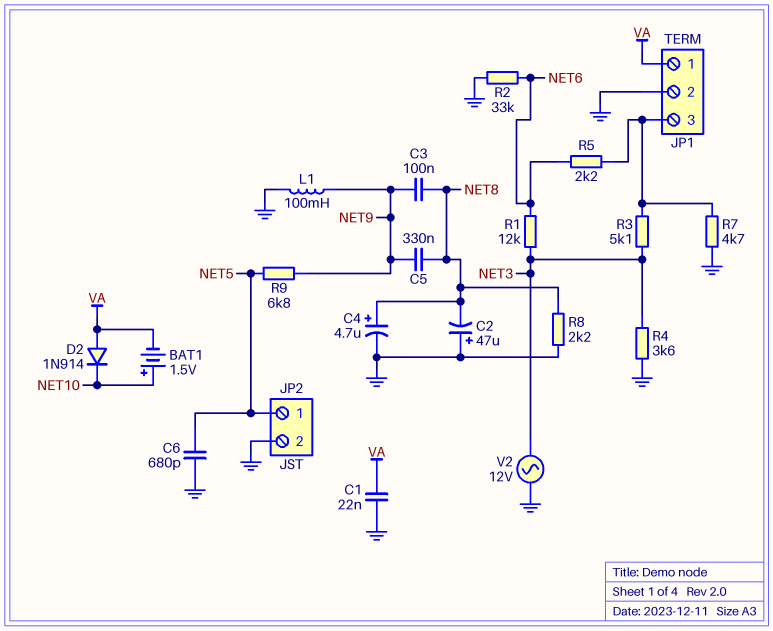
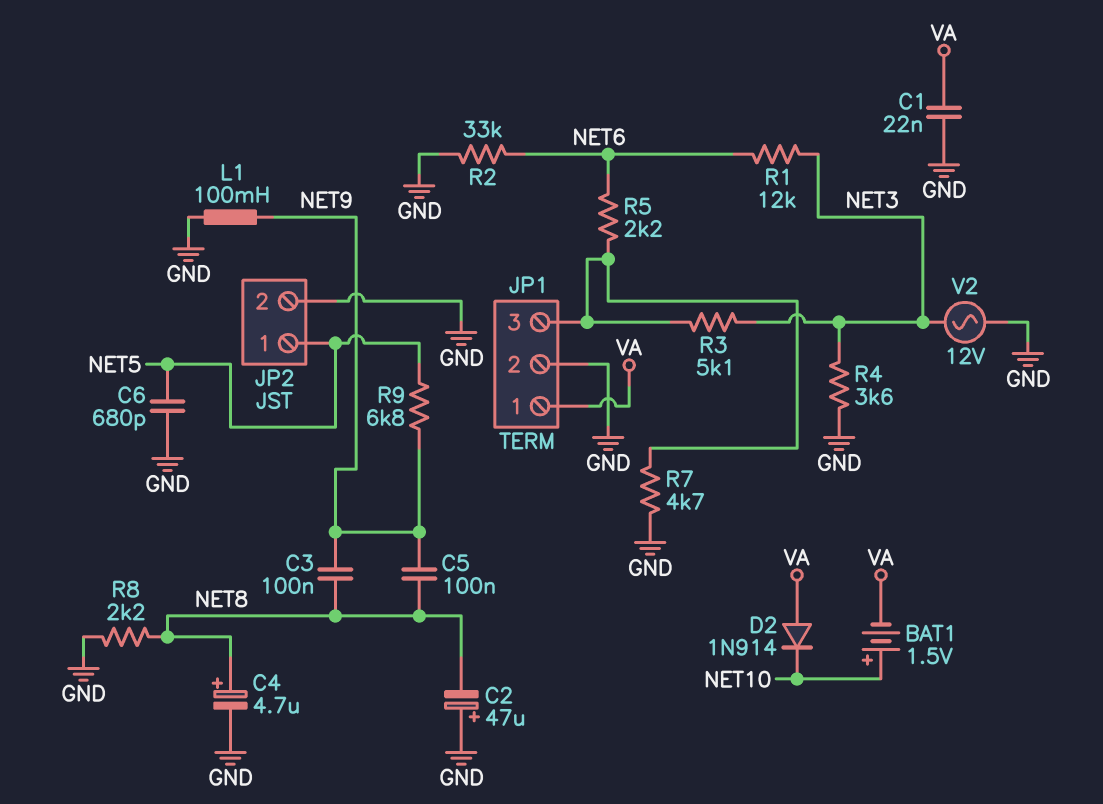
C5: 330nF (NET8, NET9) -> 100nF (NET8, NET9)

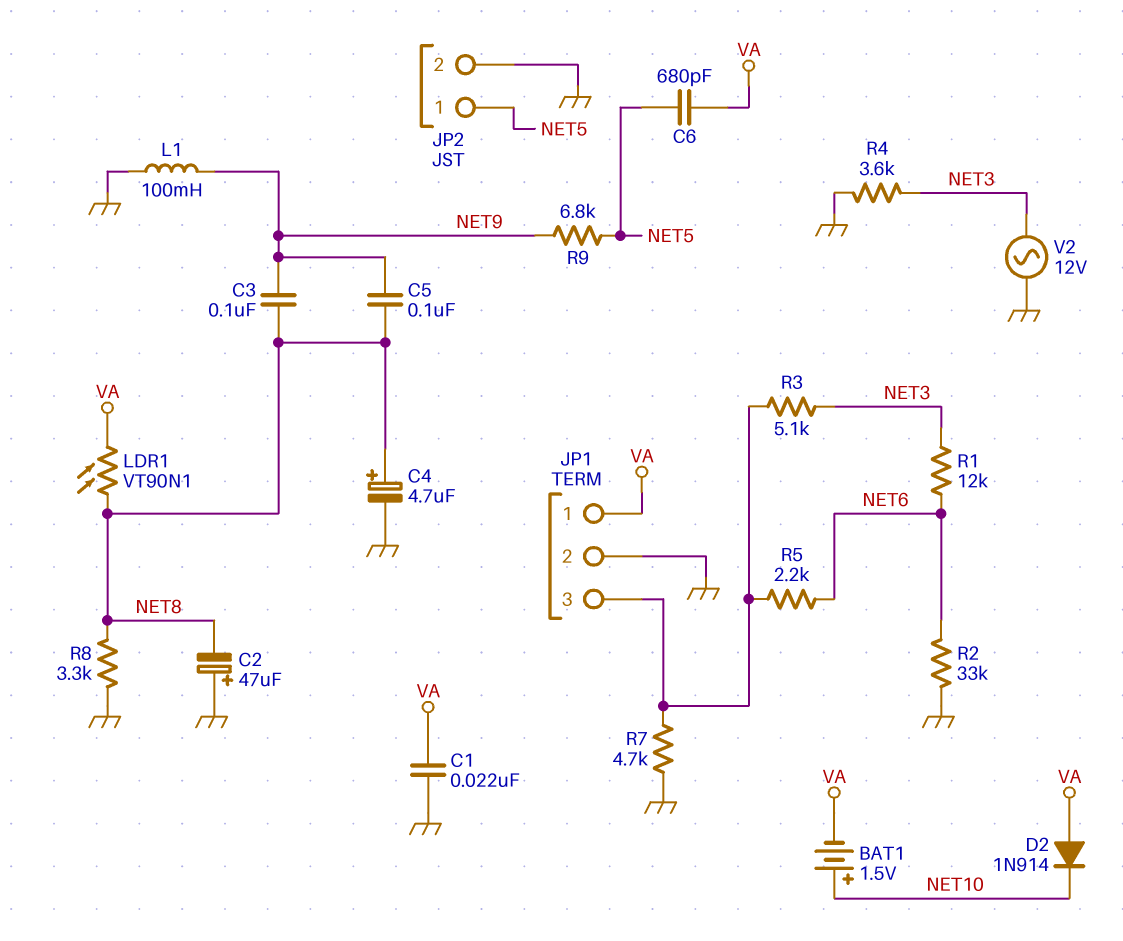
C6: 680pF (GND, NET5) -> 680pF (NET5, VA)
LDR1: none -> VT90N1 (NET8, VA)
R8: 2.2k (GND, NET8) -> 3.3k (GND, NET8)

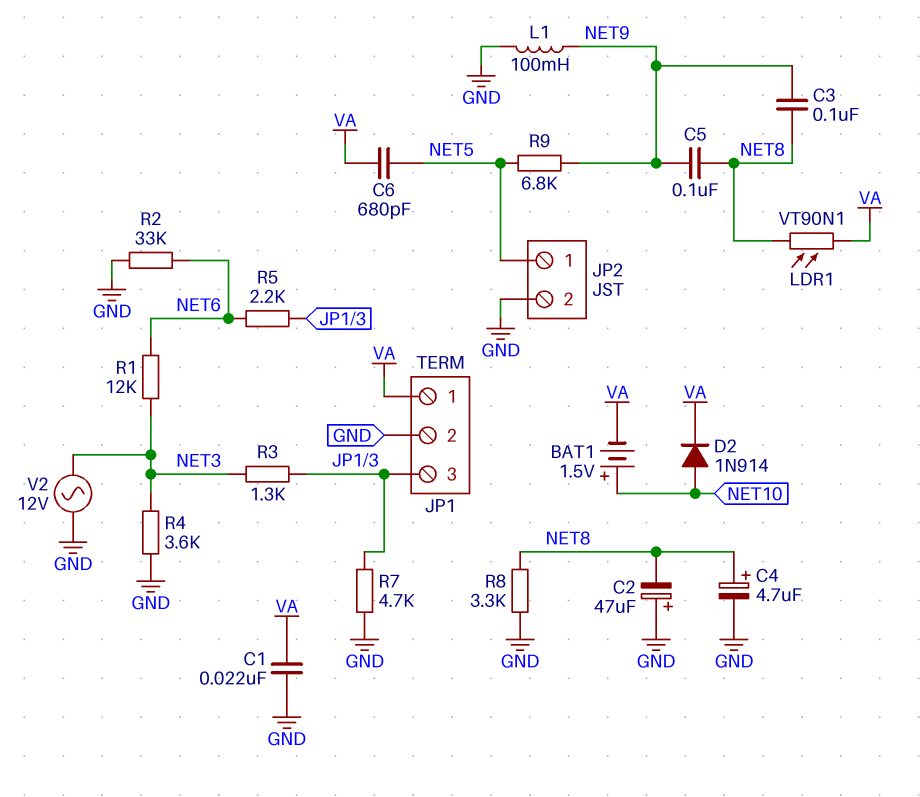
D2: diode 1N914 (A VA, K NET10) -> diode 1N914 (A NET10, K VA)
R3: 5.1k (JP1/3, NET3) -> 1.3k (JP1/3, NET3)

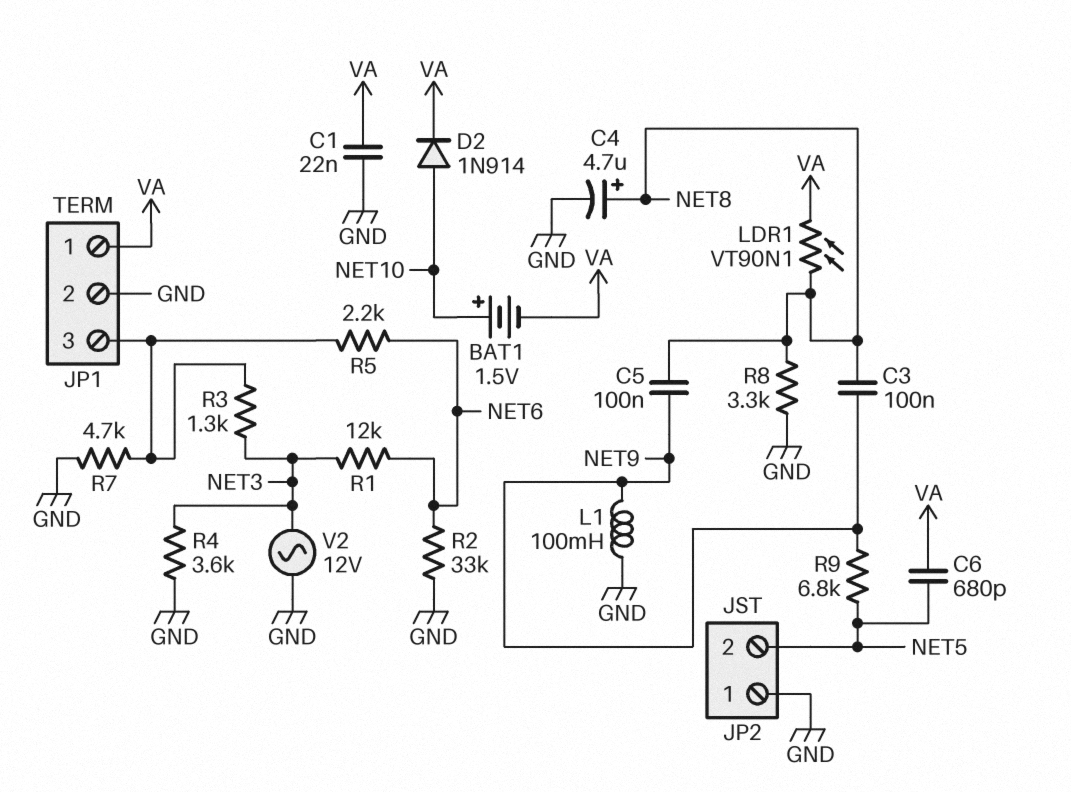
C2: 47uF (plus GND, minus NET8) -> none
JP2 pin 1: NET5 -> GND
JP2 pin 2: GND -> NET5

